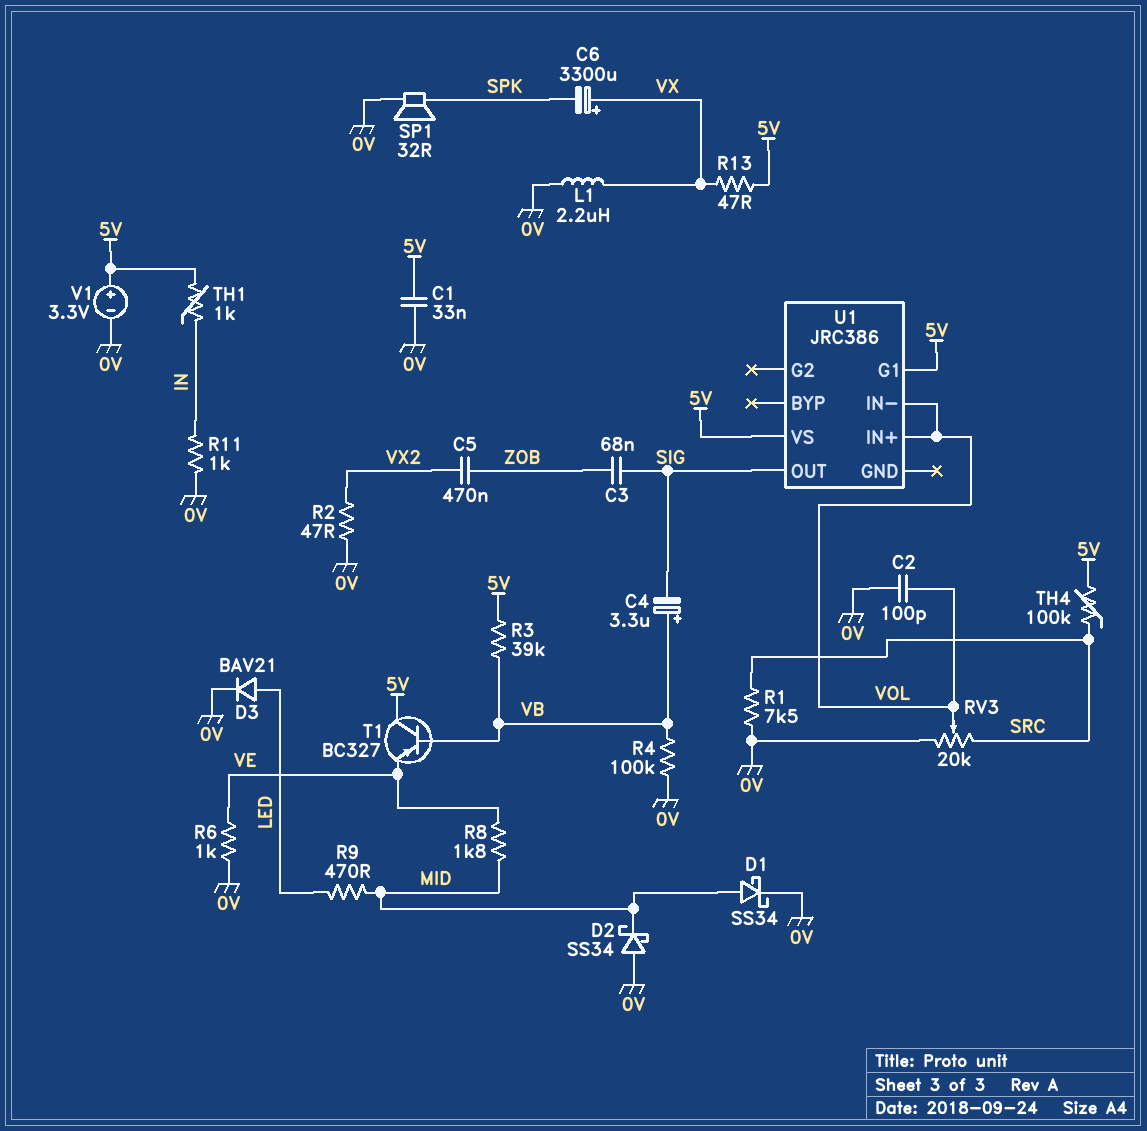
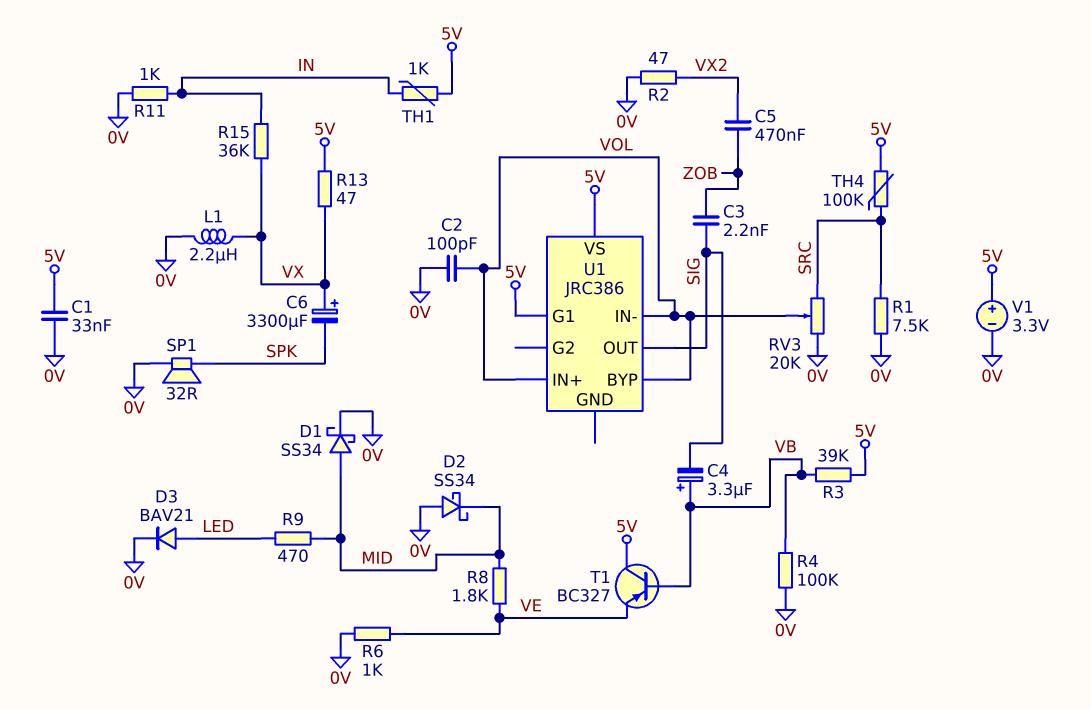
C3: 68nF (SIG, ZOB) -> 2.2nF (SIG, ZOB)
R15: none -> 36k (IN, VX)
U1 pin BYP: none -> VOL

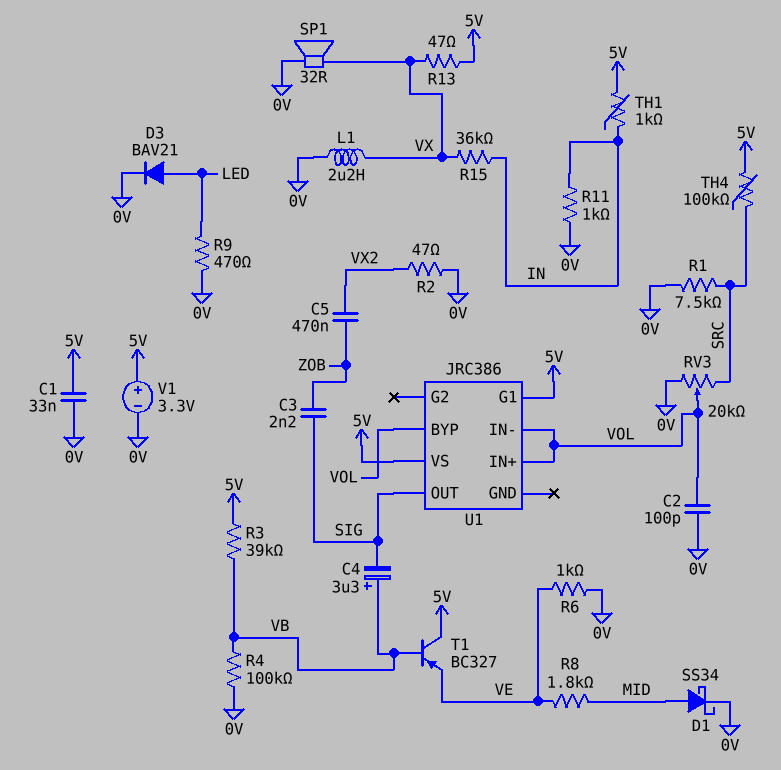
C6: 3300uF (plus VX, minus SPK) -> none
D2: schottky SS34 (A 0V, K MID) -> none
R9: 470 (LED, MID) -> 470 (0V, LED)
SP1: speaker 32R (0V, SPK) -> speaker 32R (0V, VX)

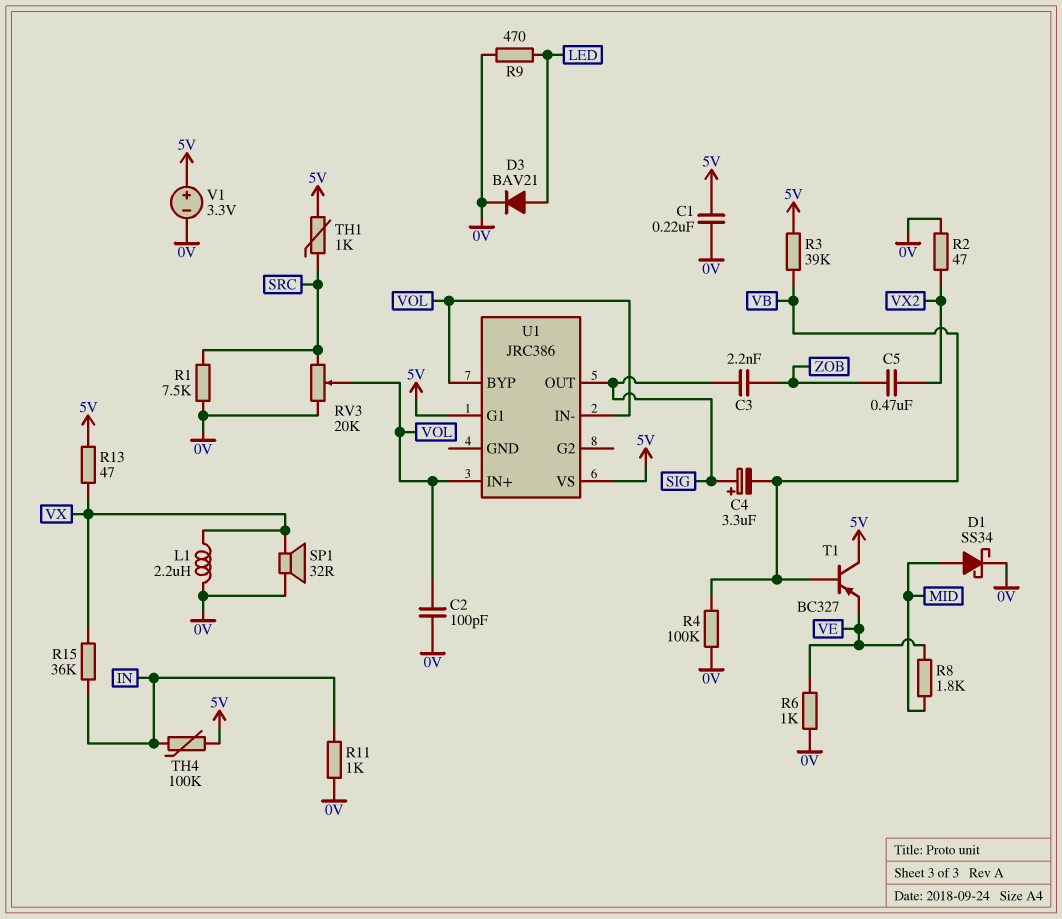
C1: 33nF (0V, 5V) -> 220nF (0V, 5V)
C4: 3.3uF (plus VB, minus SIG) -> 3.3uF (plus SIG, minus VB)
TH1: 1k (5V, IN) -> 1k (5V, SRC)
TH4: 100k (5V, SRC) -> 100k (5V, IN)

